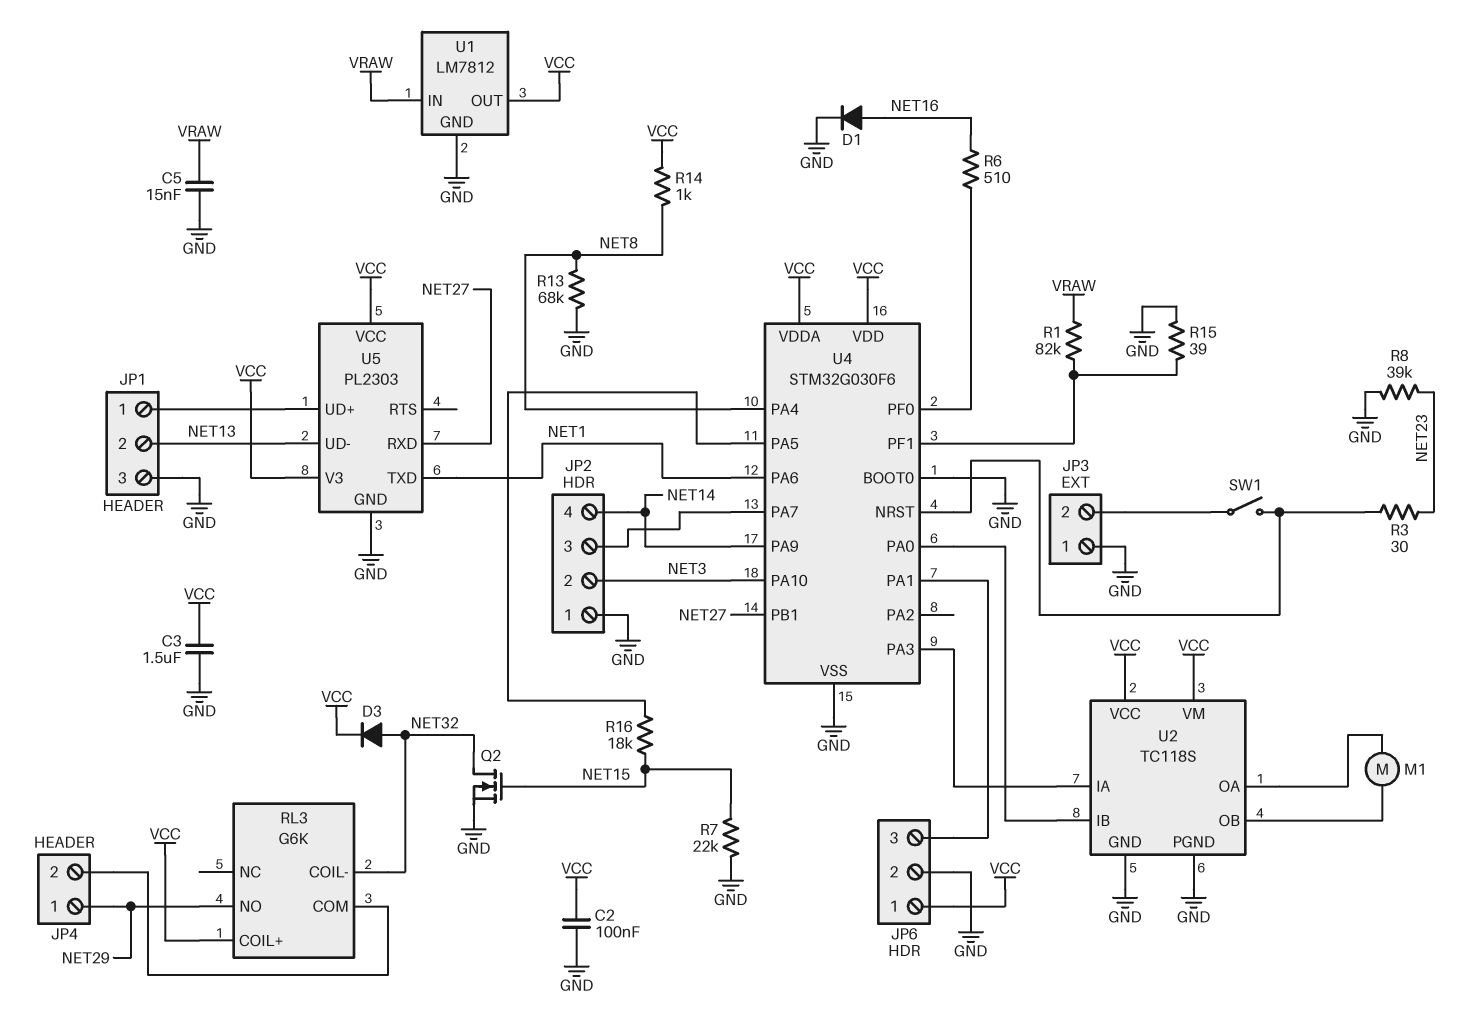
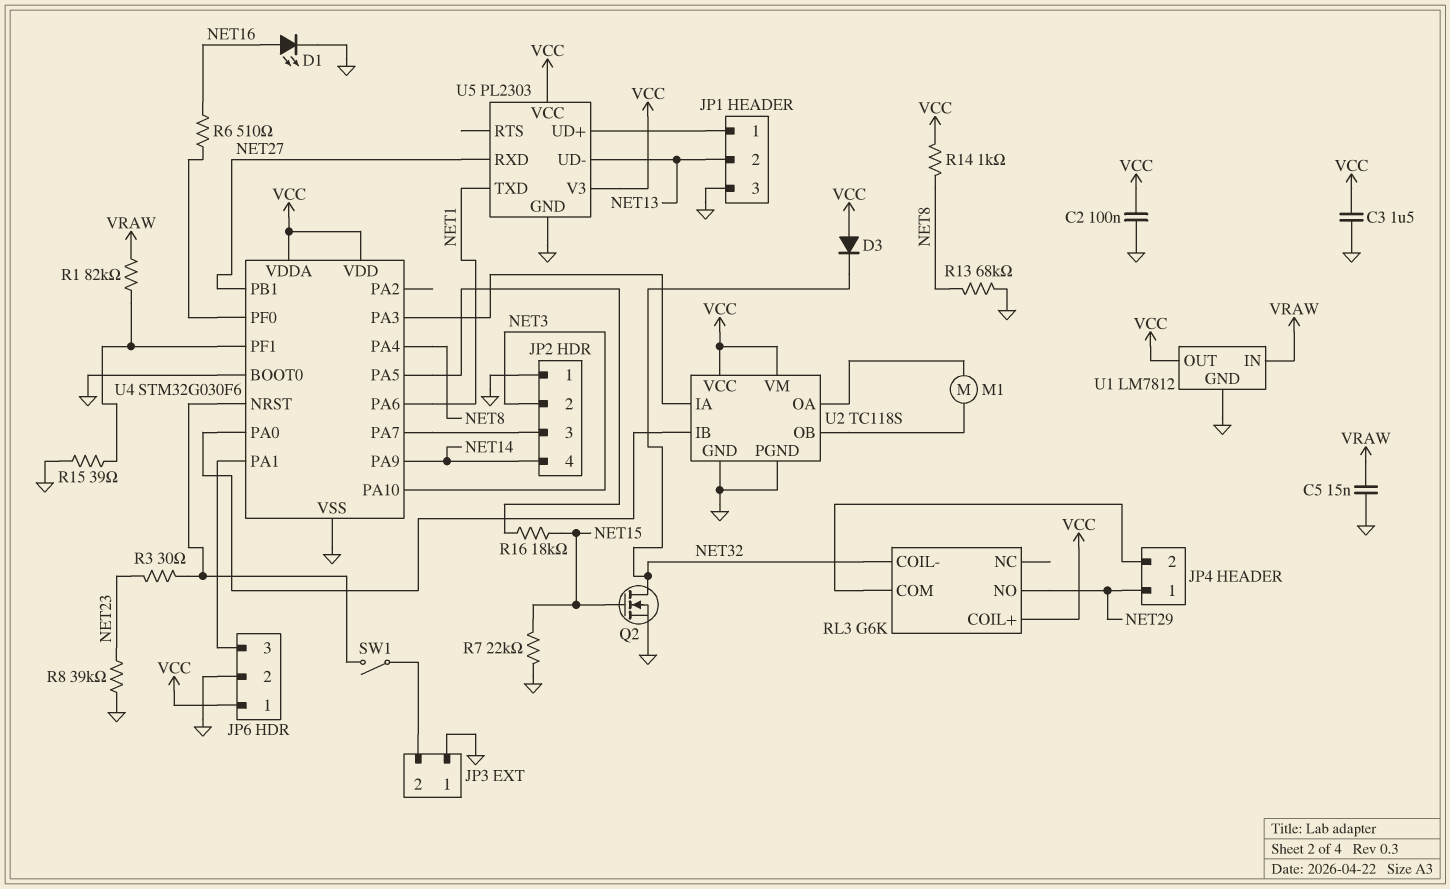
D1: diode (A NET16, K GND) -> LED (A NET16, K GND)
D3: diode (A NET32, K VCC) -> diode (A VCC, K NET32)

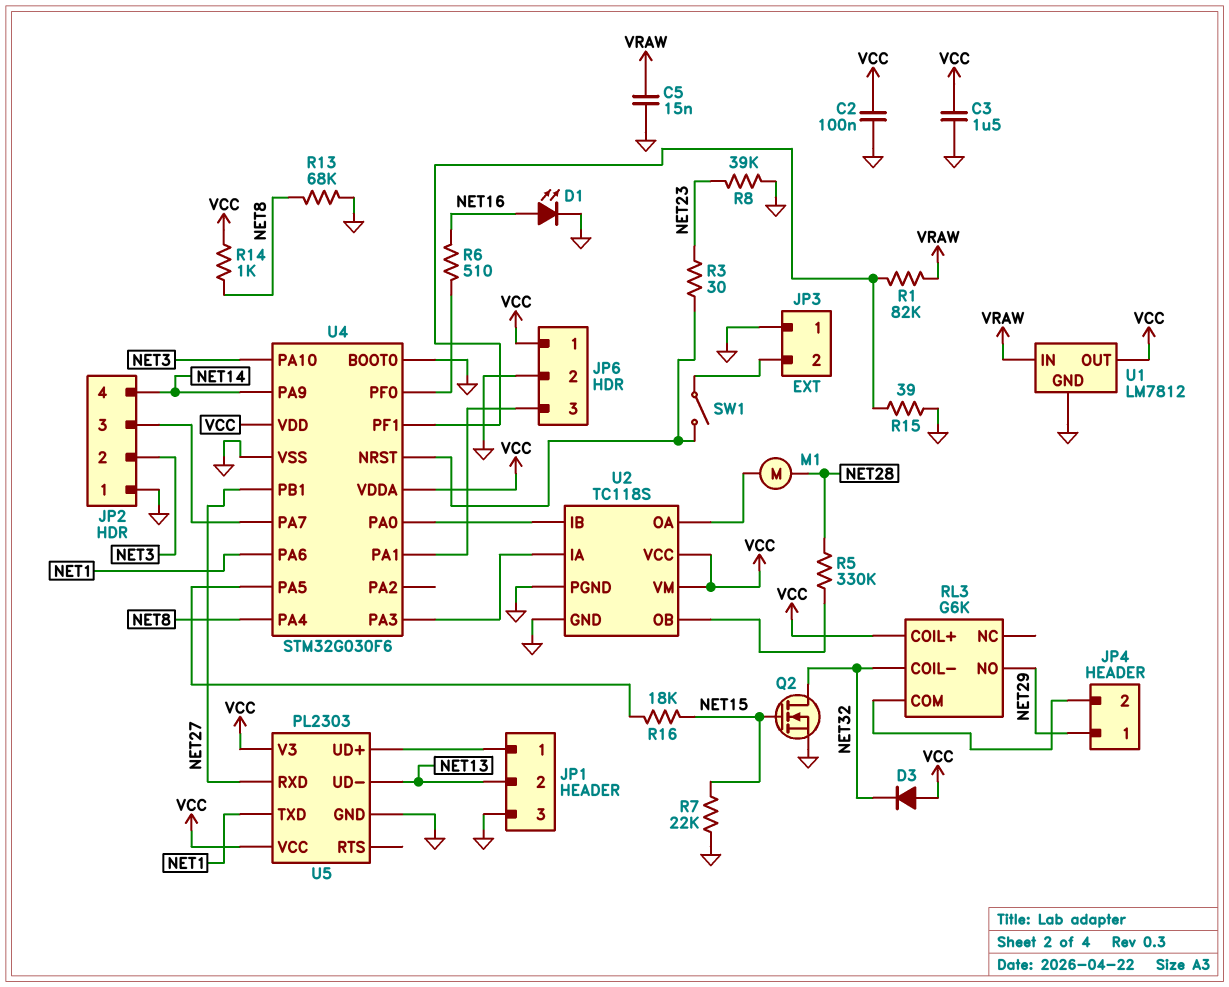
M1: motor (U2/OA, U2/OB) -> motor (NET28, U2/OA)
R5: none -> 330k (NET28, U2/OB)

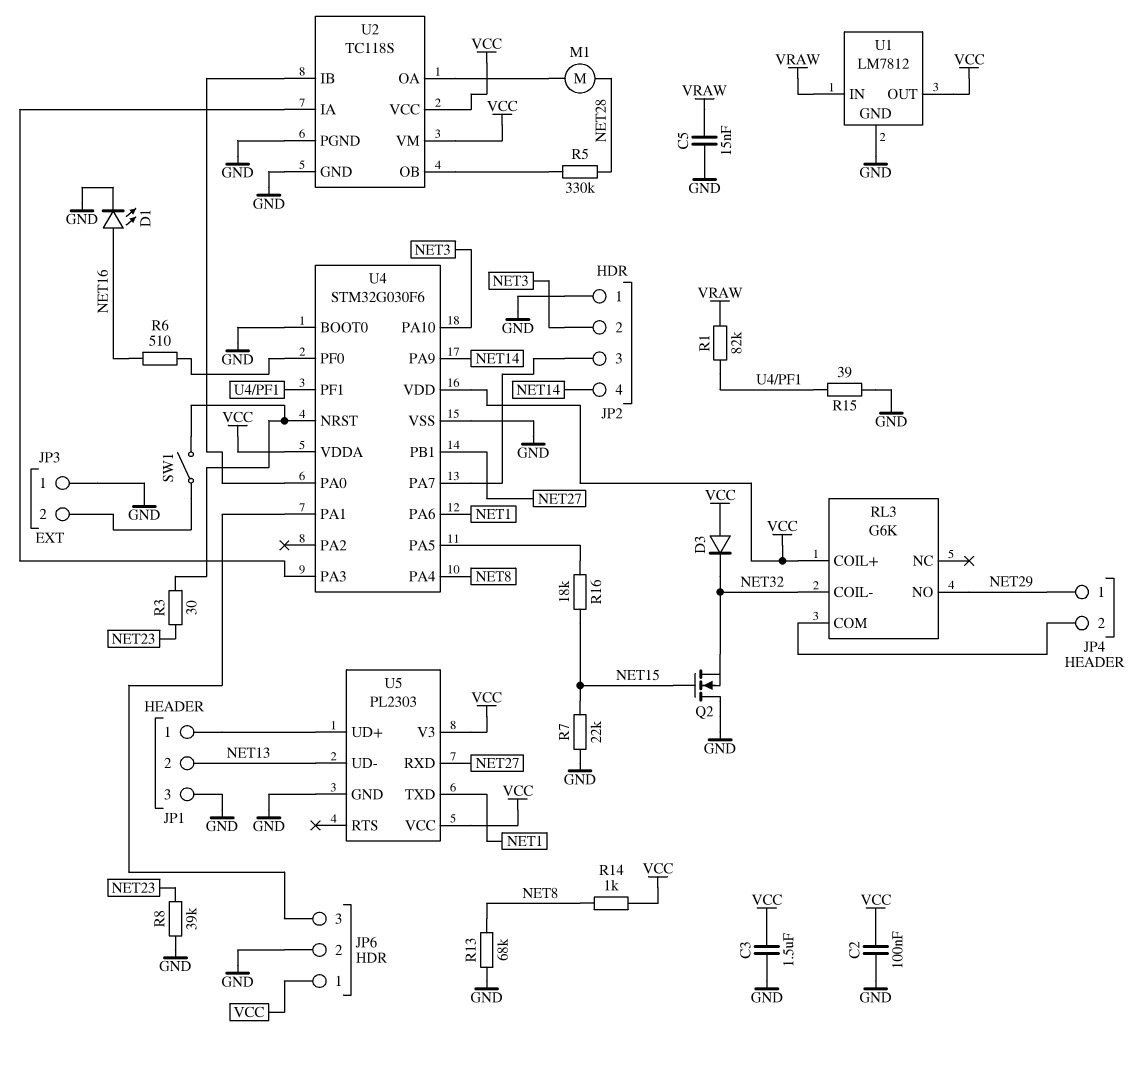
Q2: NMOS (G NET15, D NET32, S GND) -> NMOS (G NET15, D GND, S NET32)

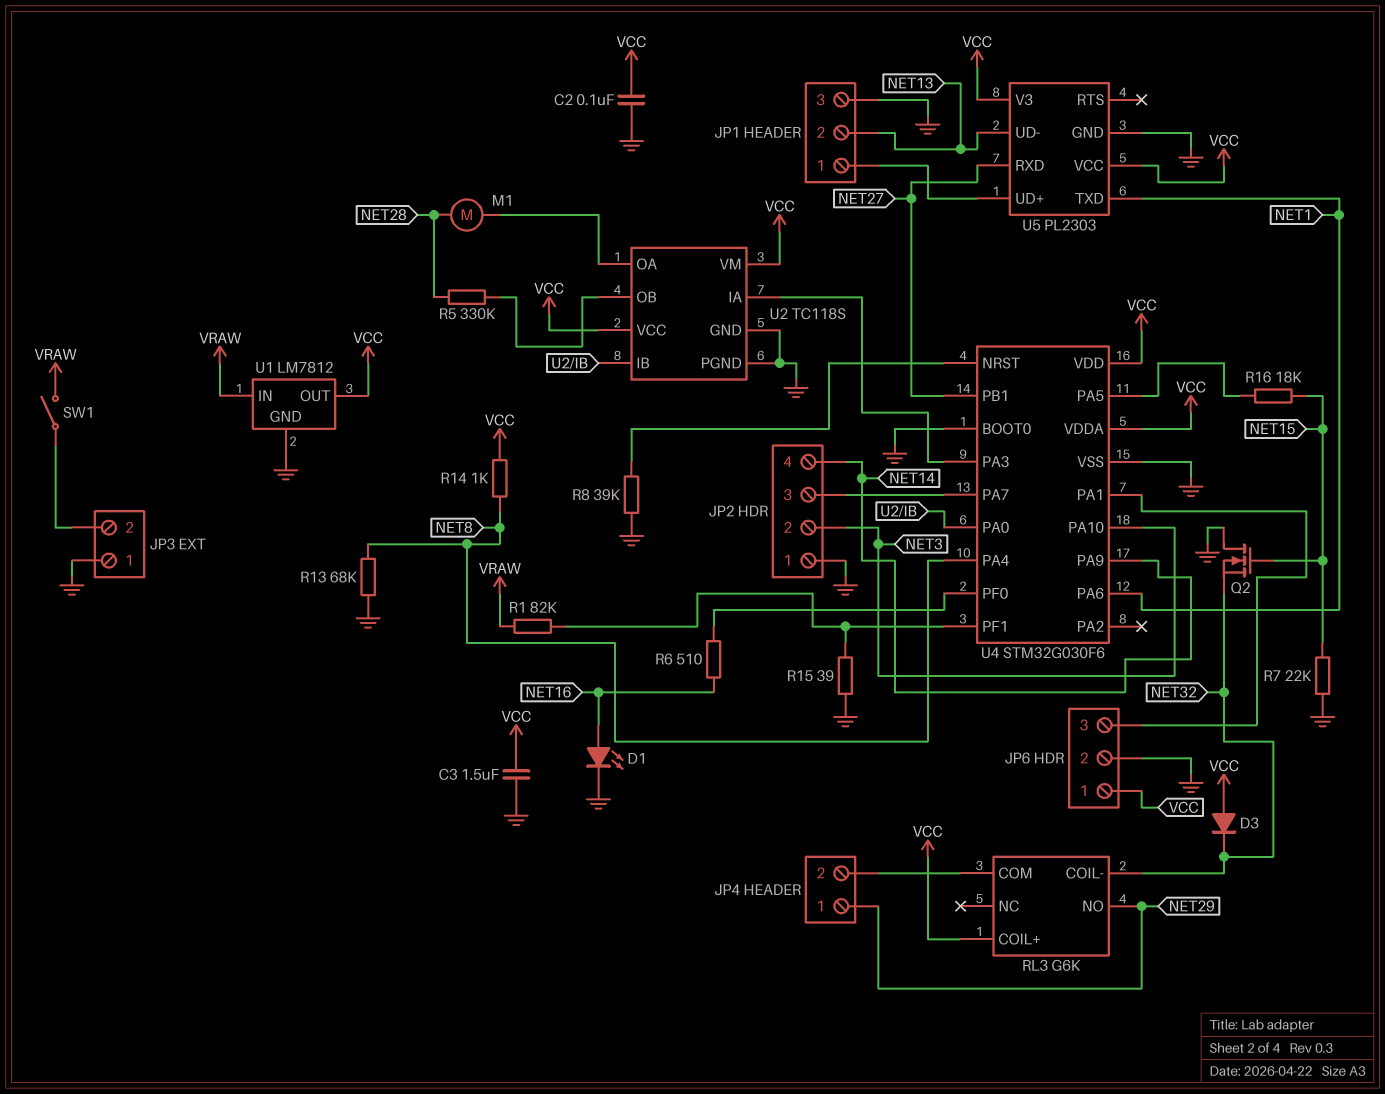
C5: 15nF (GND, VRAW) -> none
R3: 30 (NET23, U4/NRST) -> none
R8: 39k (GND, NET23) -> 39k (GND, U4/NRST)
SW1: switch (JP3/2, U4/NRST) -> switch (JP3/2, VRAW)

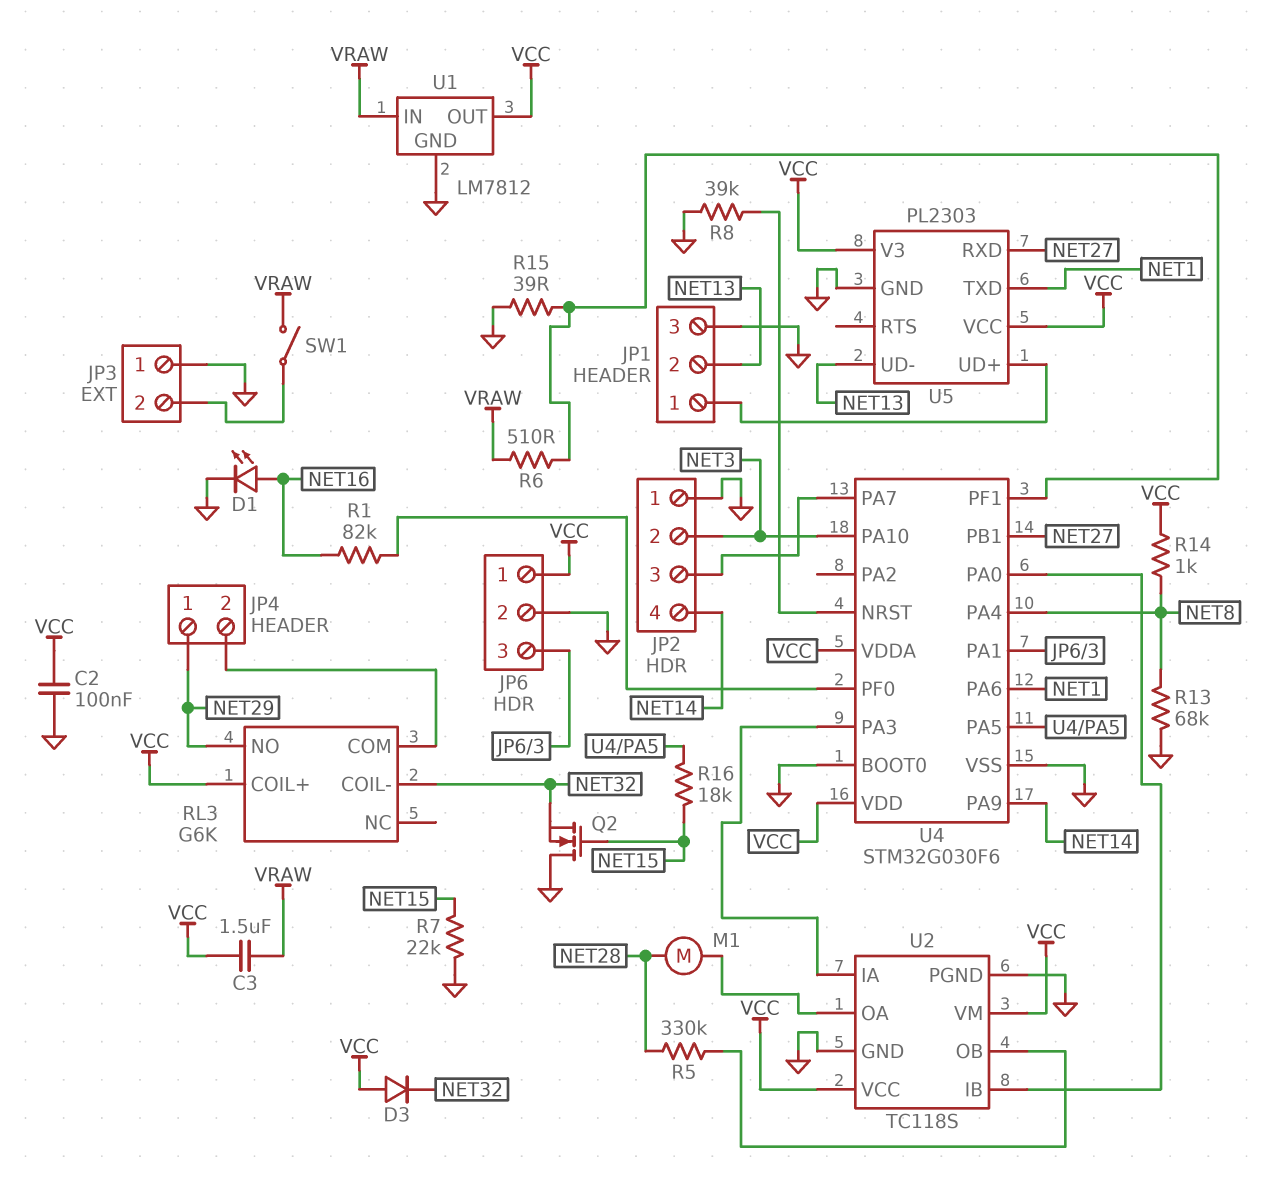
C3: 1.5uF (GND, VCC) -> 1.5uF (VCC, VRAW)
R1: 82k (U4/PF1, VRAW) -> 82k (NET16, U4/PF0)
R6: 510 (NET16, U4/PF0) -> 510 (U4/PF1, VRAW)

